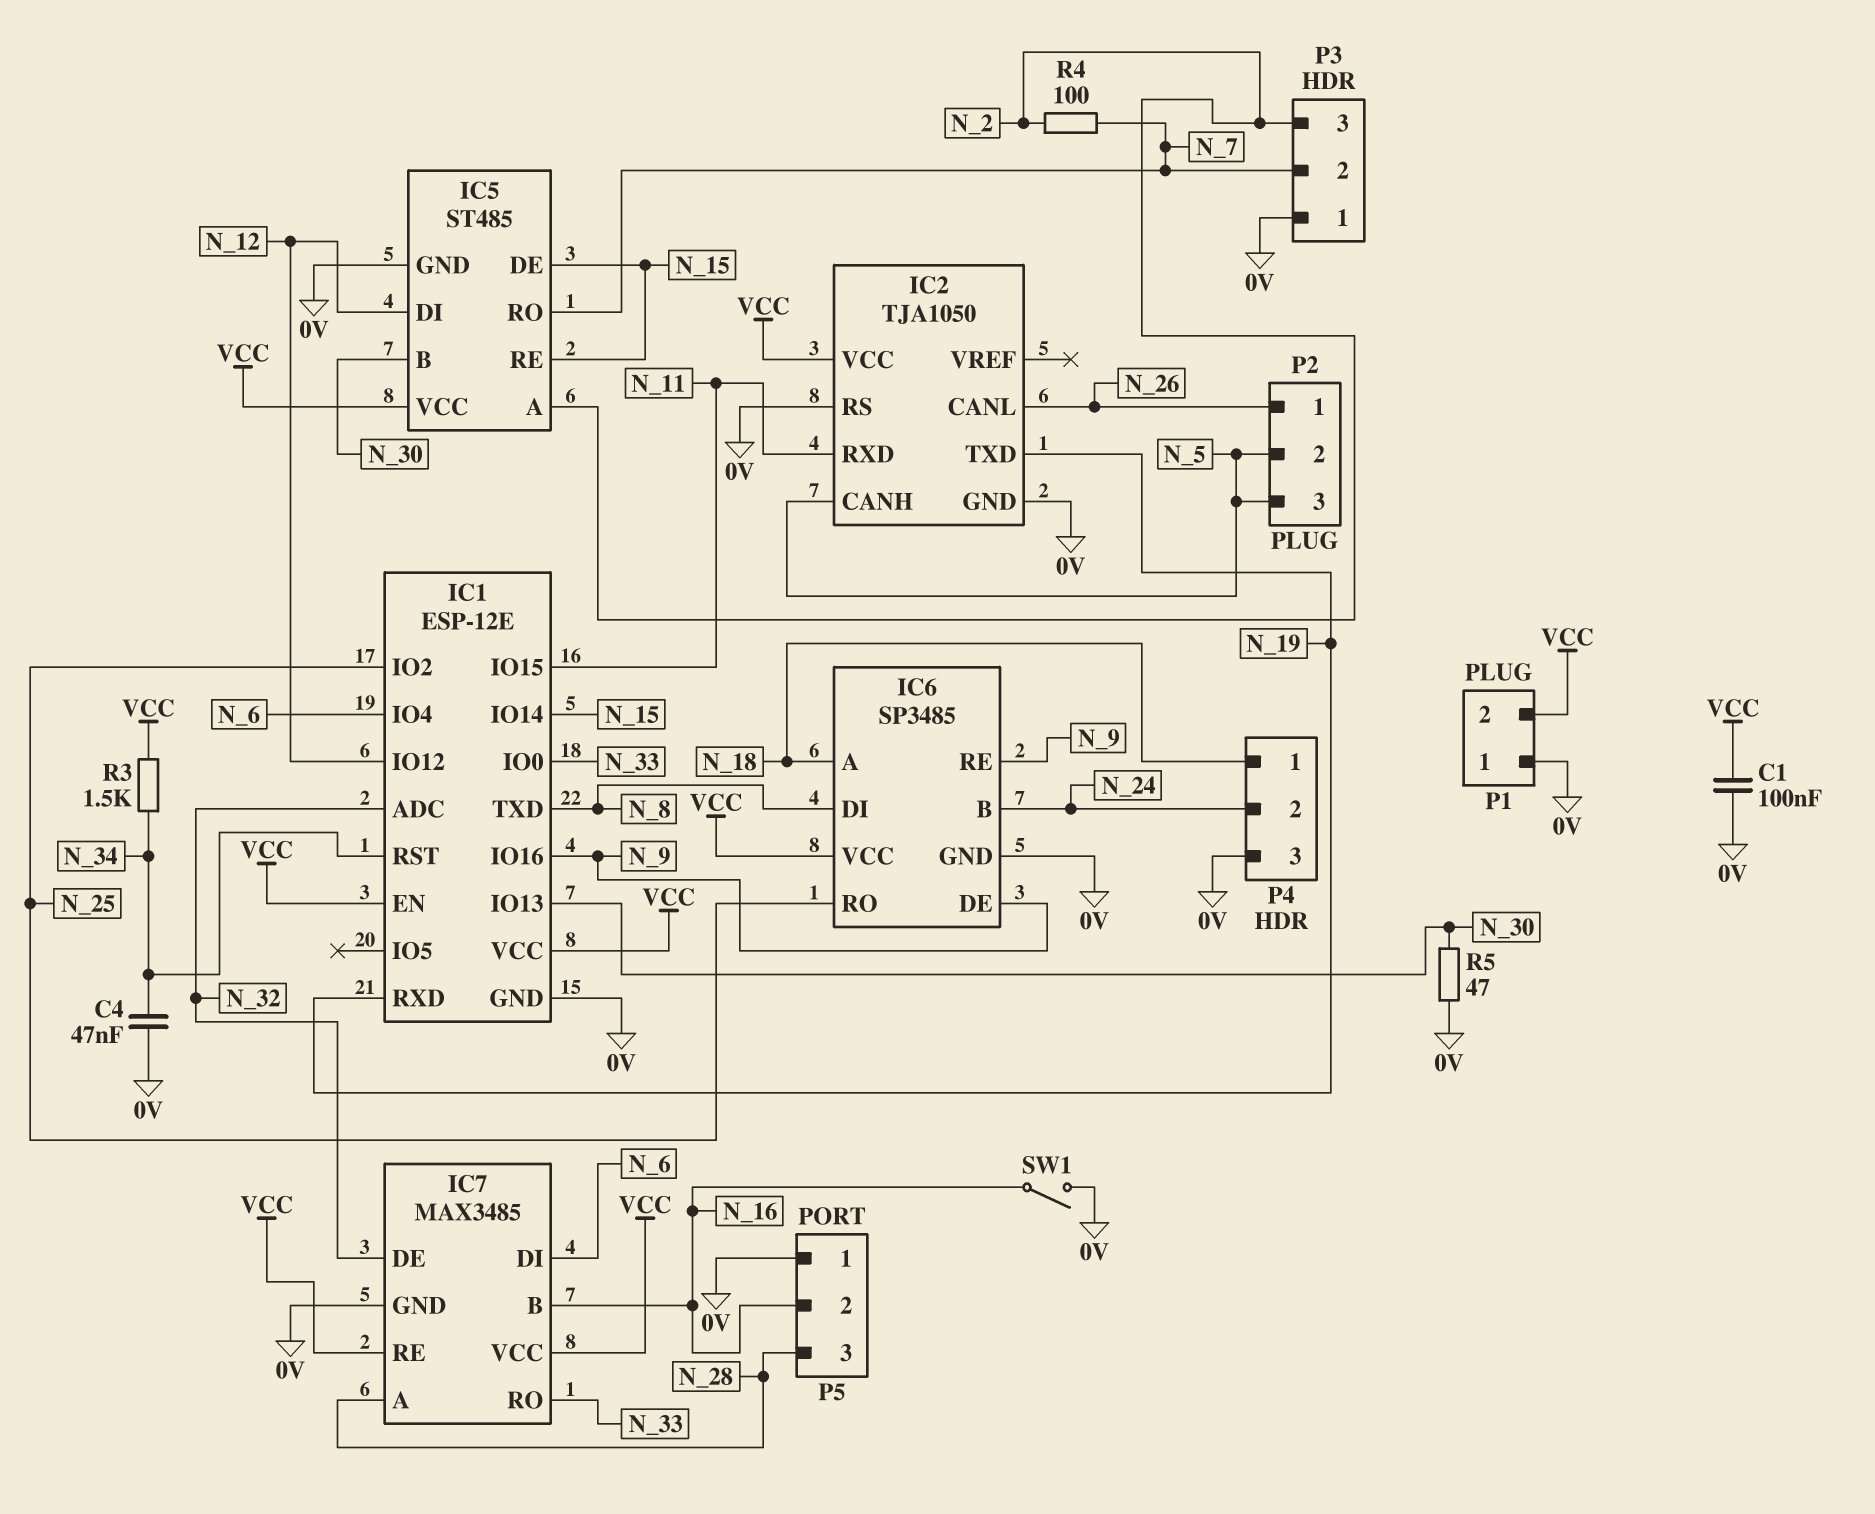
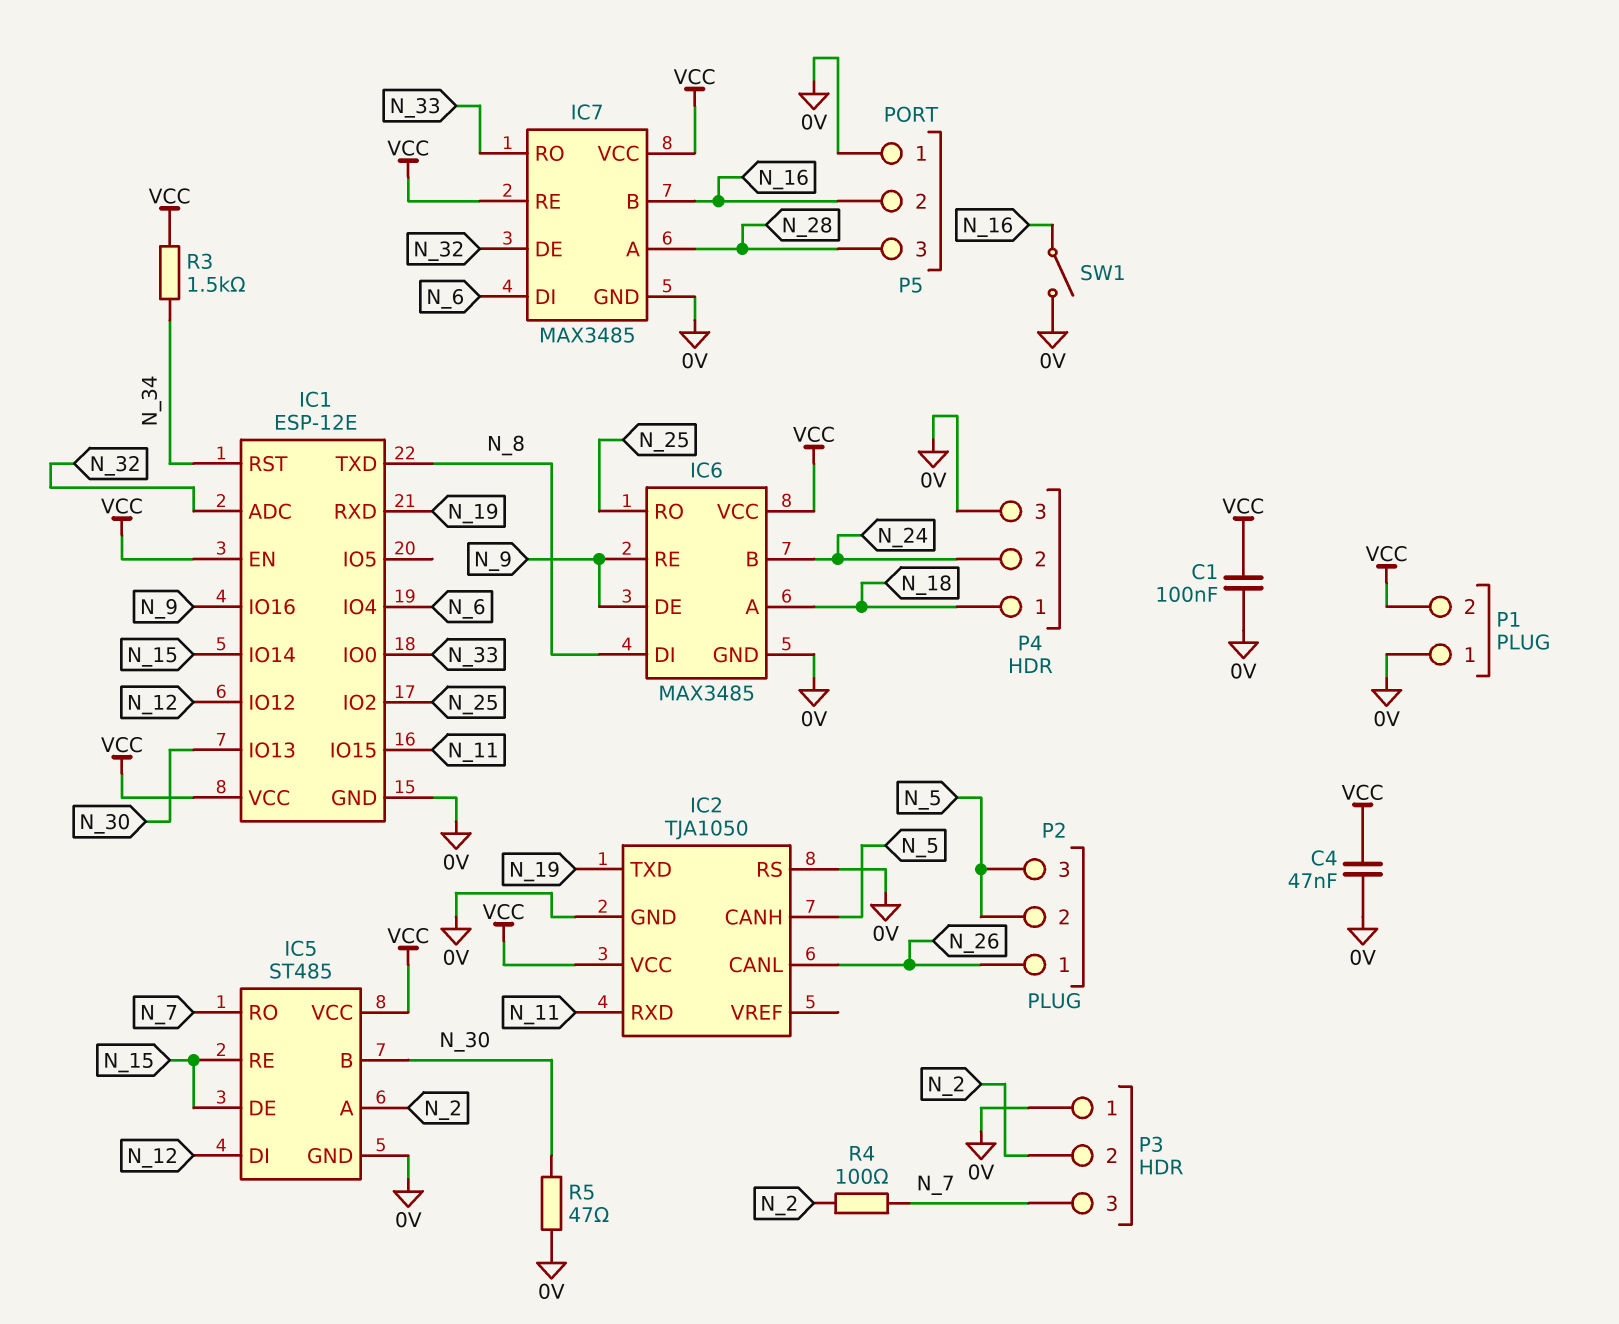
C4: 47nF (0V, N_34) -> 47nF (0V, VCC)
IC6: SP3485 -> MAX3485
P3 pin 2: N_7 -> N_2
P3 pin 3: N_2 -> N_7

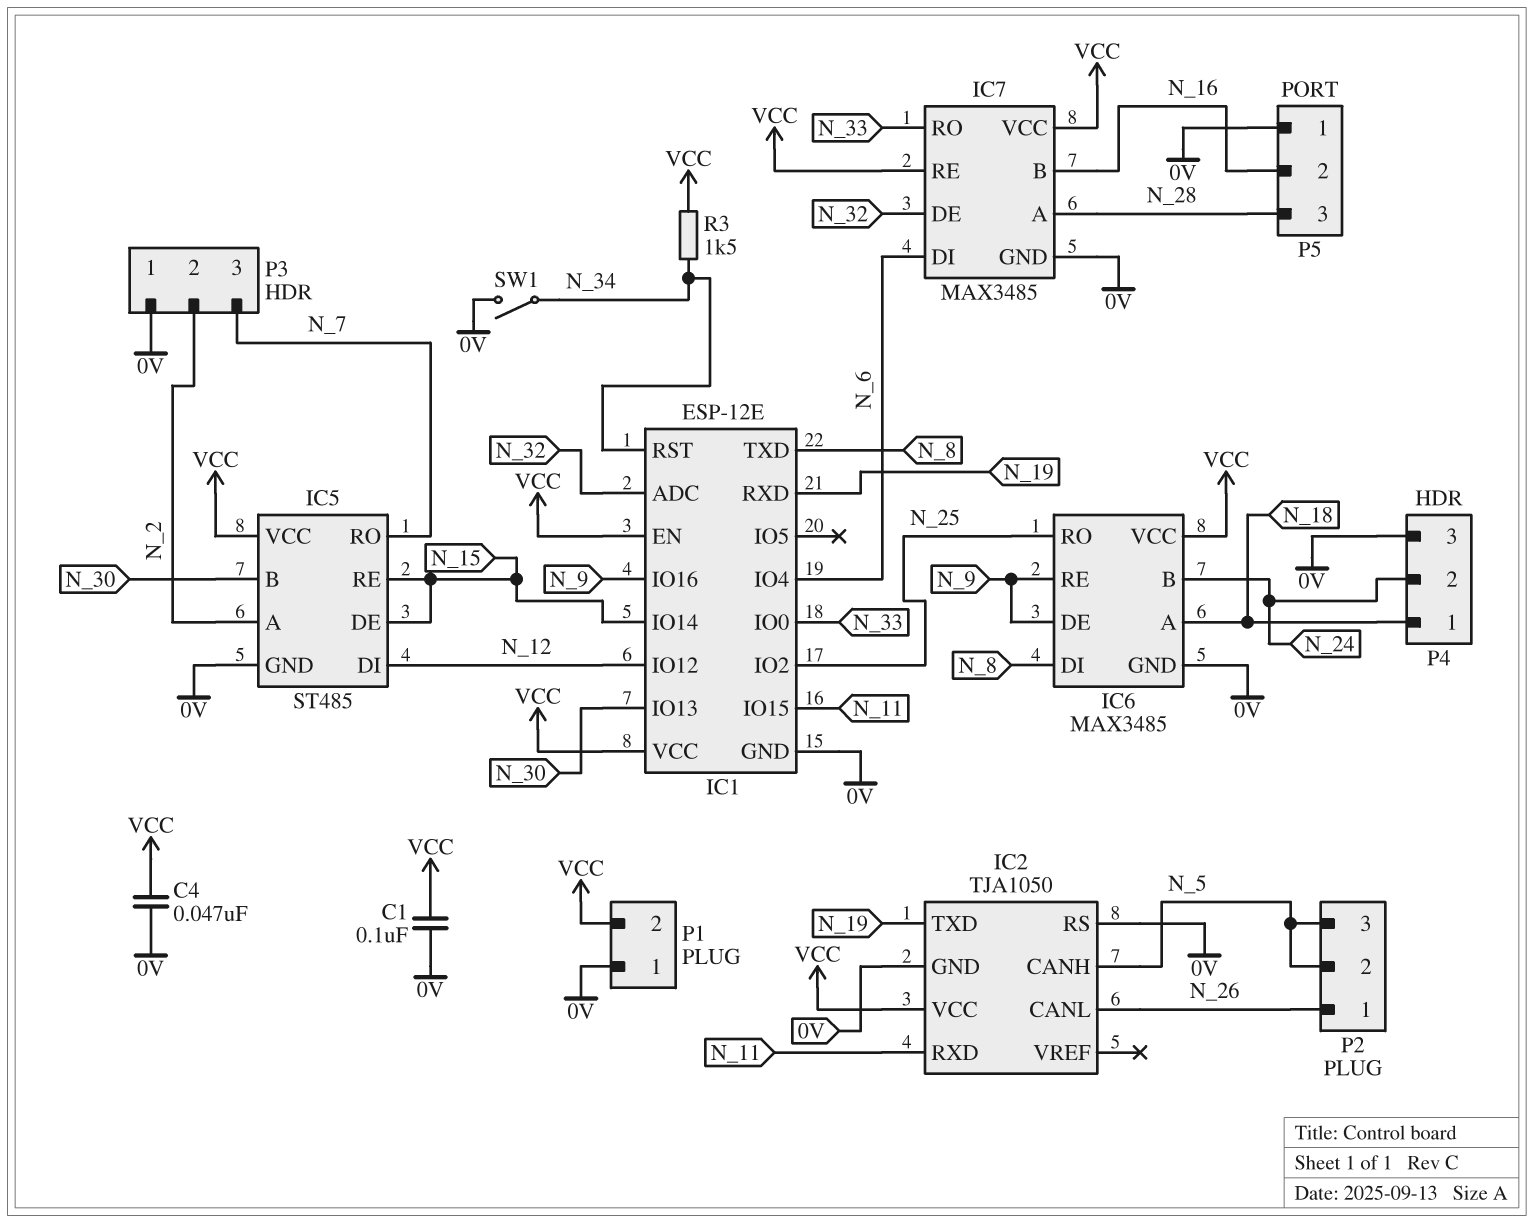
R4: 100 (N_2, N_7) -> none
R5: 47 (0V, N_30) -> none
SW1: switch (0V, N_16) -> switch (0V, N_34)

